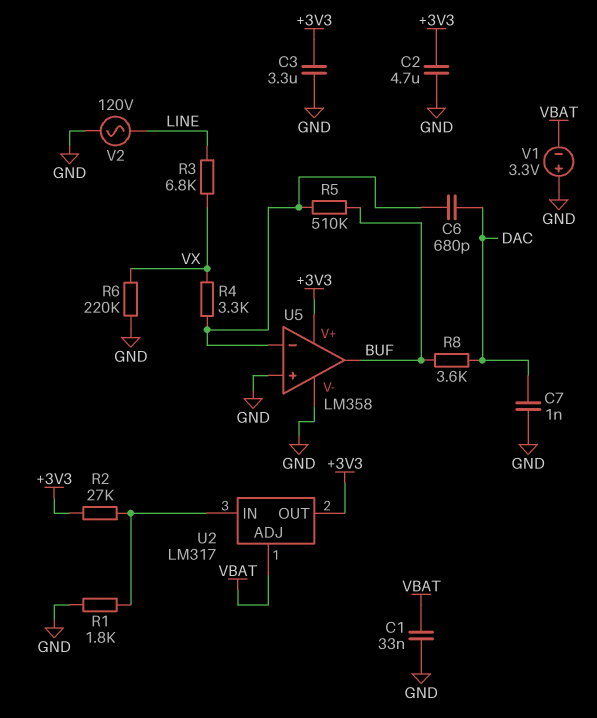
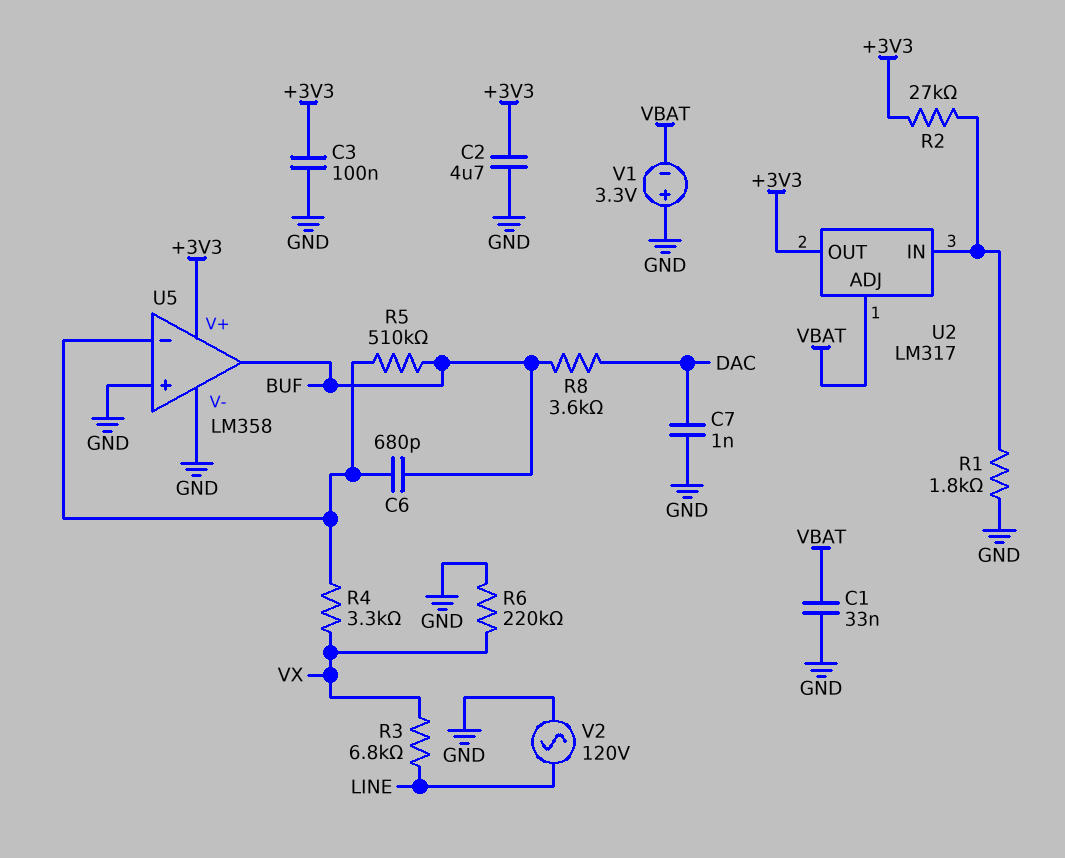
C3: 3.3uF (+3V3, GND) -> 100nF (+3V3, GND)
C6: 680pF (DAC, U5/in-) -> 680pF (BUF, U5/in-)

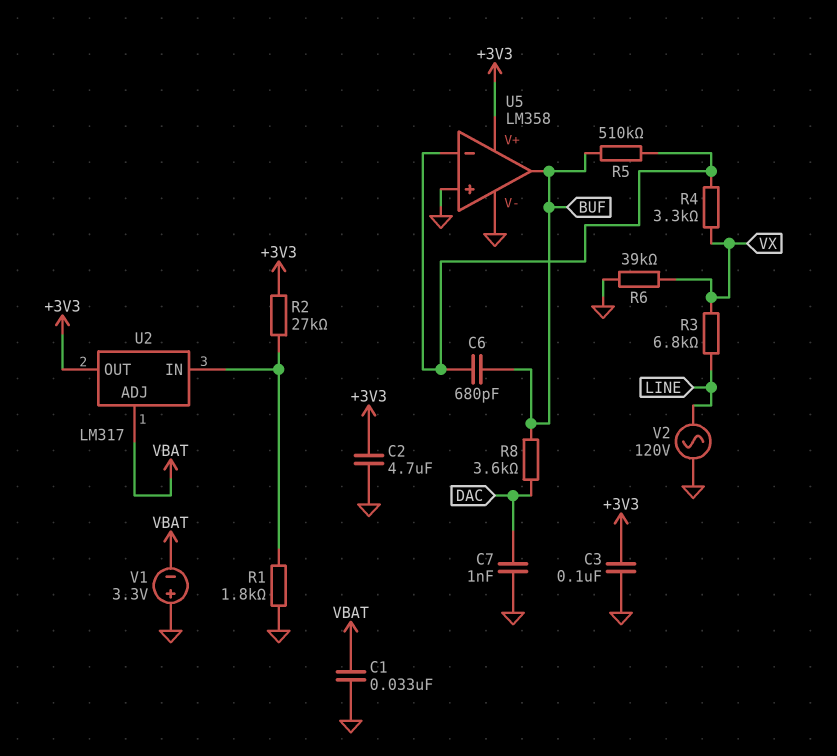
R6: 220k (GND, VX) -> 39k (GND, VX)

